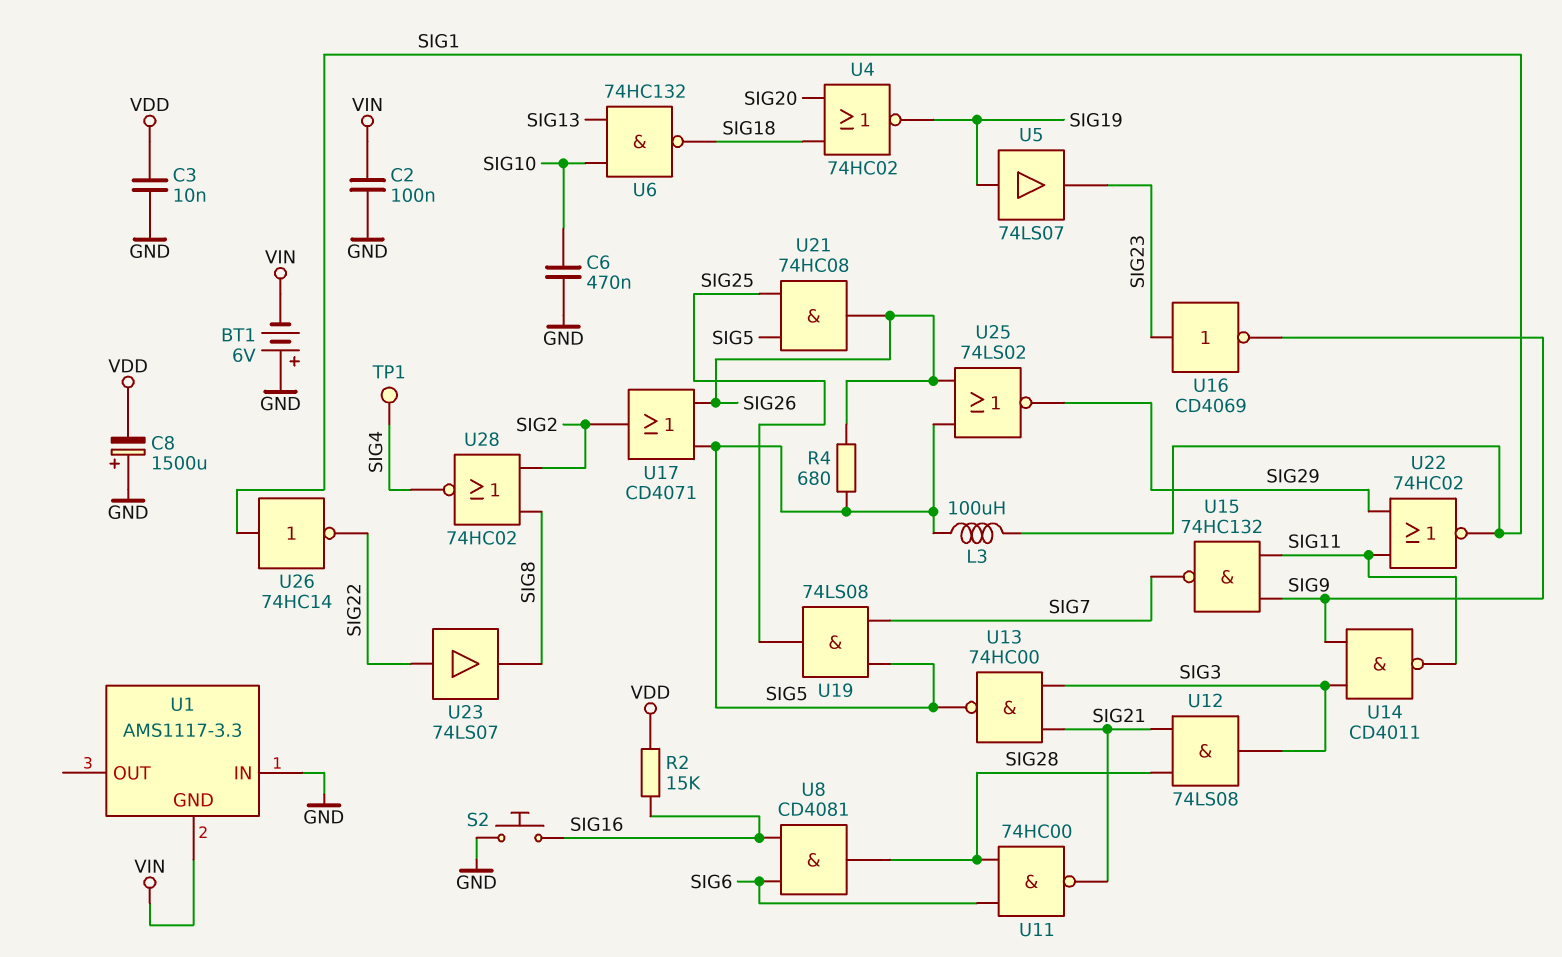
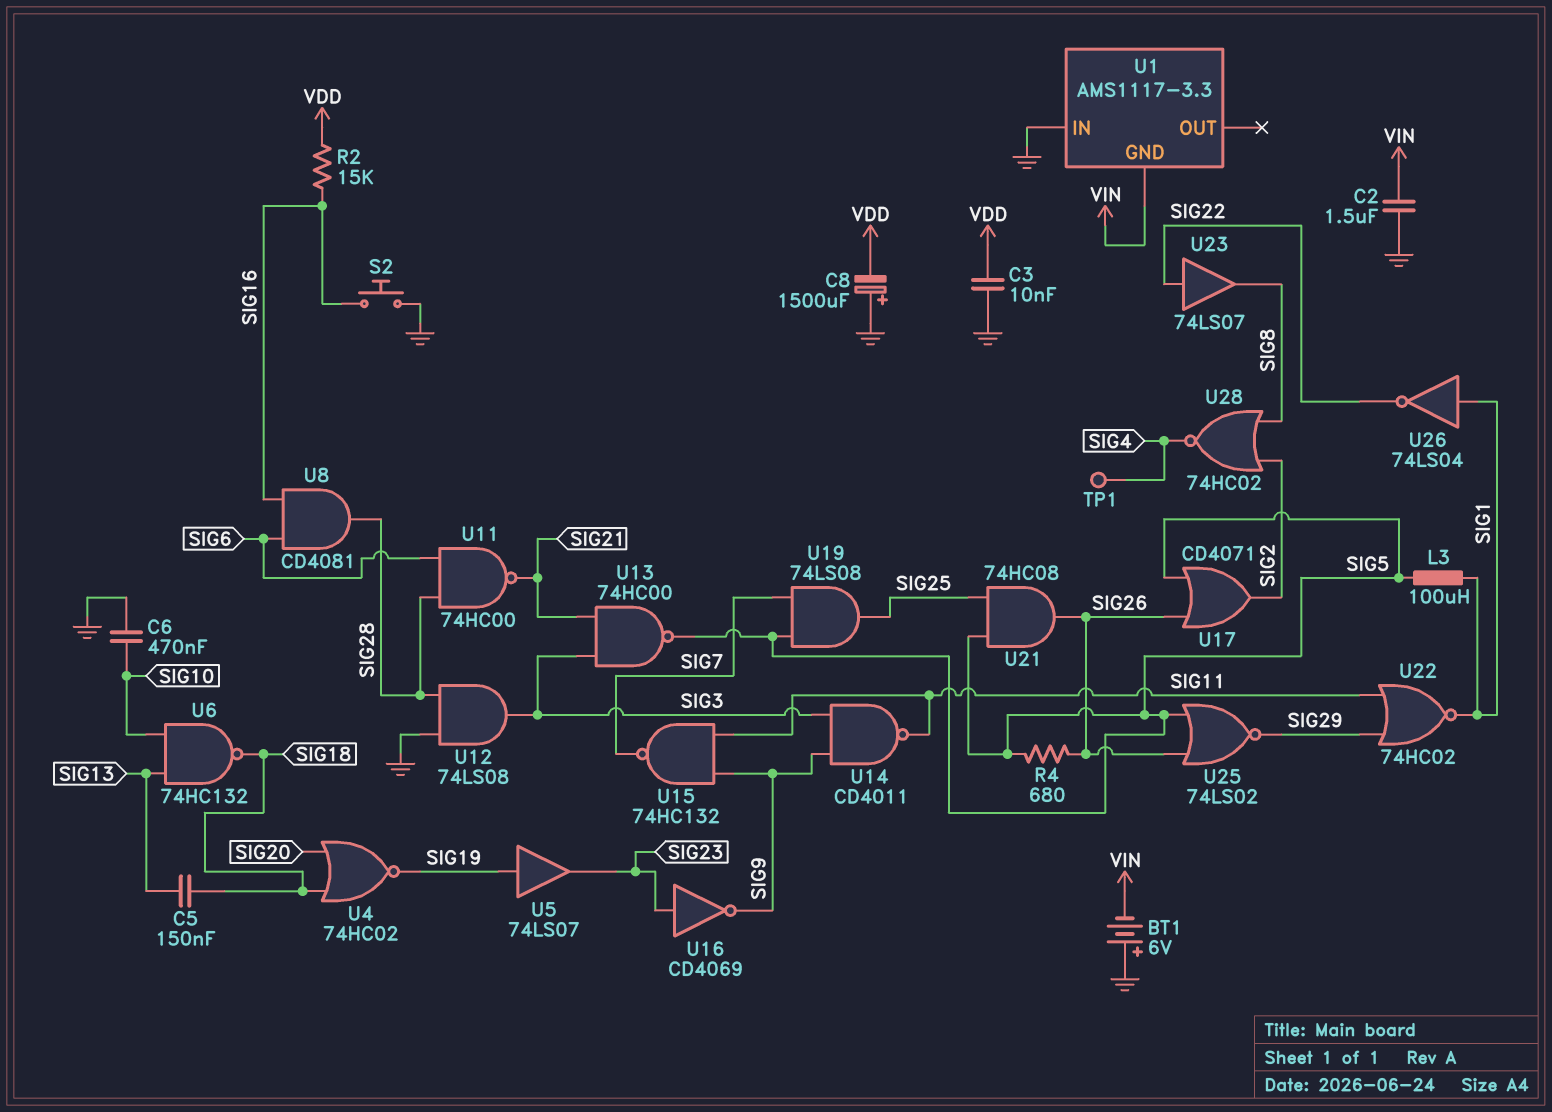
C2: 100nF (GND, VIN) -> 1.5uF (GND, VIN)
C5: none -> 150nF (SIG13, SIG18)
U12: AND 74LS08 (in SIG21, in SIG28, out SIG3) -> AND 74LS08 (in GND, in SIG28, out SIG3)
U26: NOT 74HC14 (in SIG1, out SIG22) -> NOT 74LS04 (in SIG1, out SIG22)

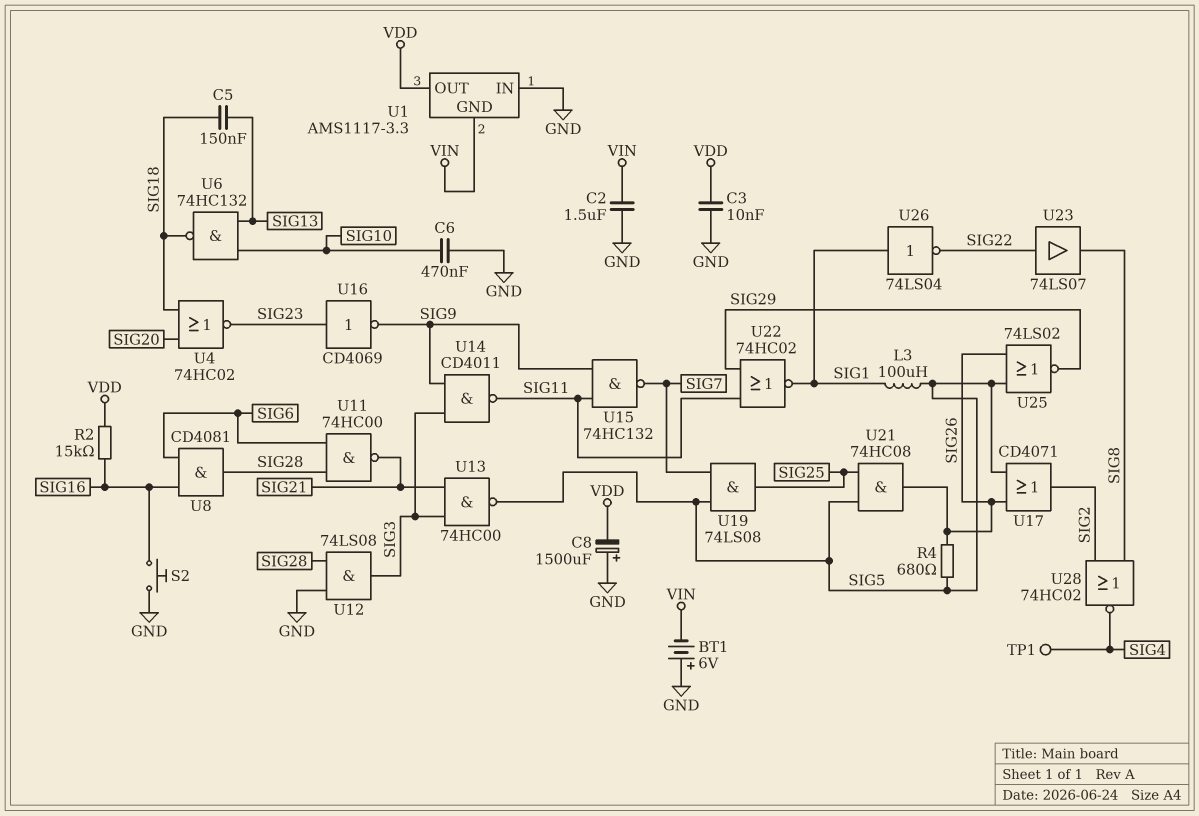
U1 pin OUT: none -> VDD
U4: NOR 74HC02 (in SIG18, in SIG20, out SIG19) -> NOR 74HC02 (in SIG18, in SIG20, out SIG23)
U5: buffer 74LS07 (in SIG19, out SIG23) -> none

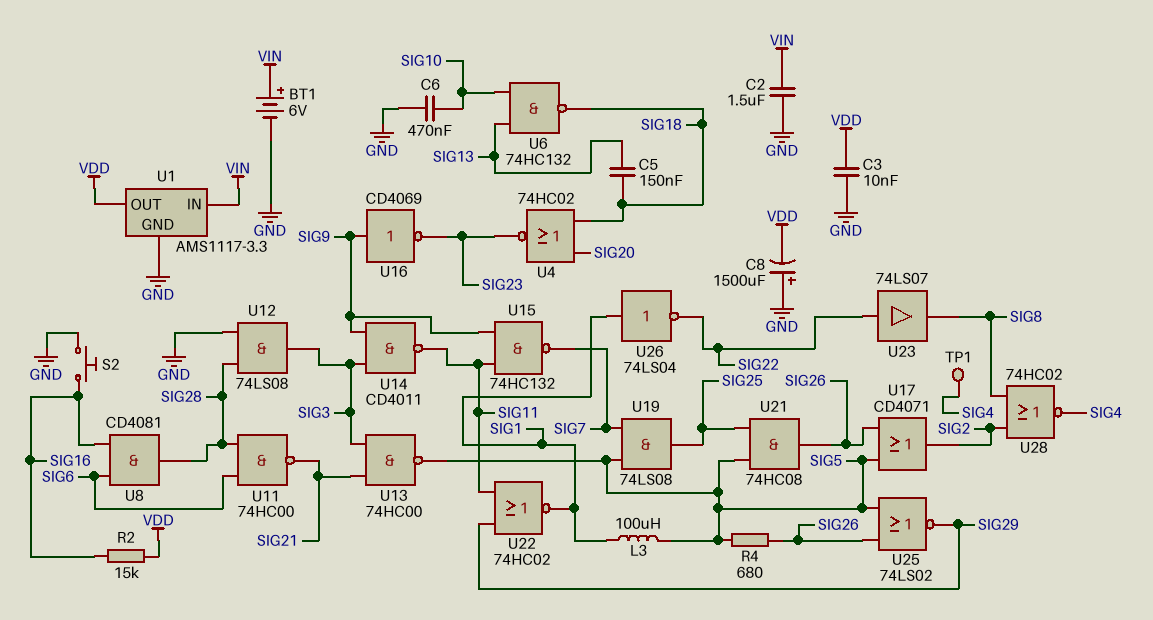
BT1: 6V (plus GND, minus VIN) -> 6V (plus VIN, minus GND)
U1 pin GND: VIN -> GND
U1 pin IN: GND -> VIN
U16: NOT CD4069 (in SIG23, out SIG9) -> NOT CD4069 (in SIG9, out SIG23)

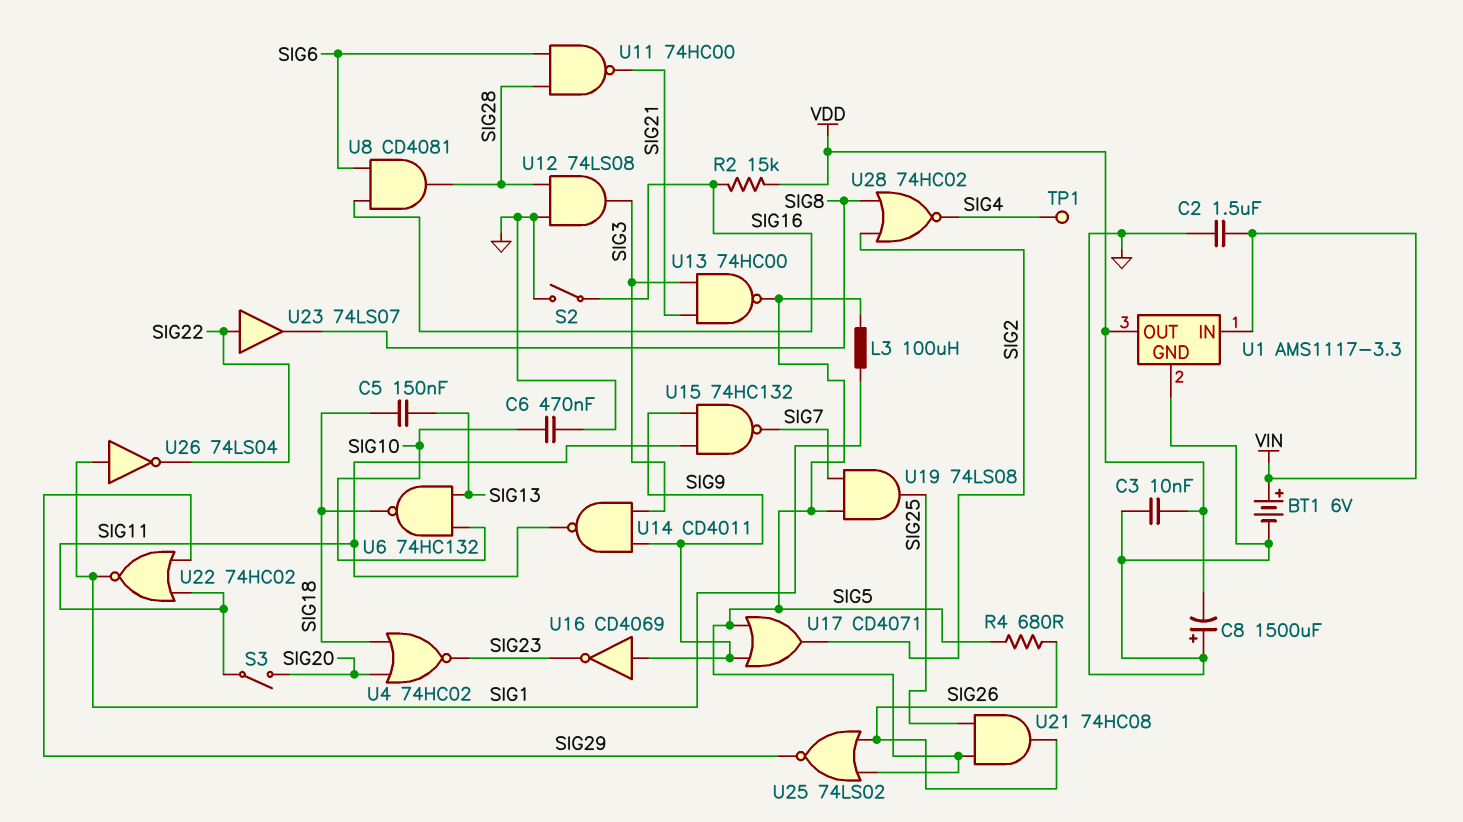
S2: button (GND, SIG16) -> switch (GND, SIG16)
S3: none -> switch (SIG11, SIG20)
U17: OR CD4071 (in SIG5, in SIG26, out SIG2) -> OR CD4071 (in SIG5, in SIG9, out SIG2)

